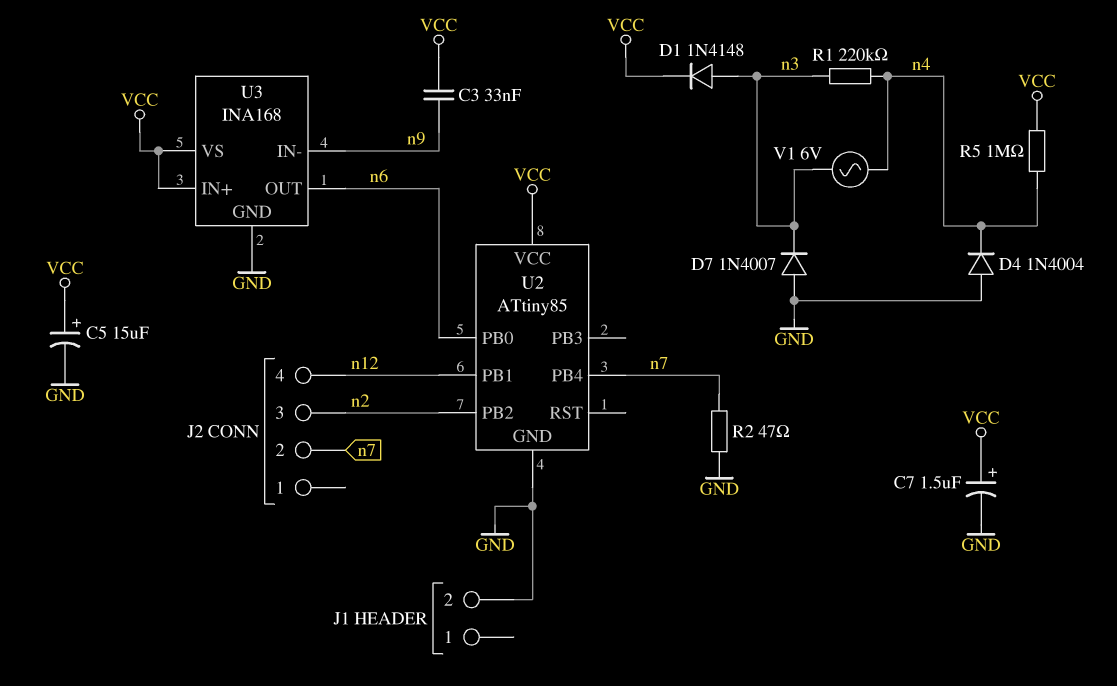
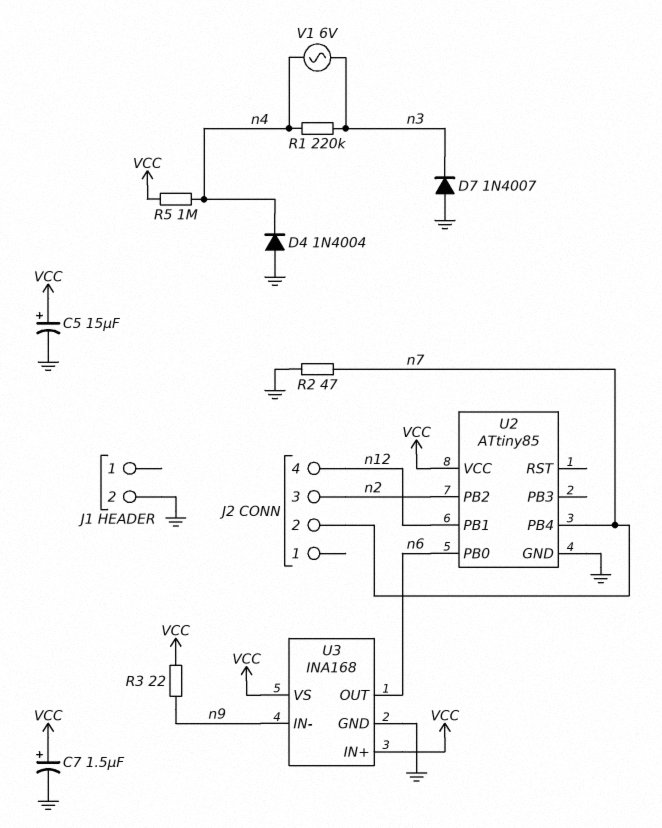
C3: 33nF (VCC, n9) -> none
D1: diode 1N4148 (A n3, K VCC) -> none
R3: none -> 22 (VCC, n9)

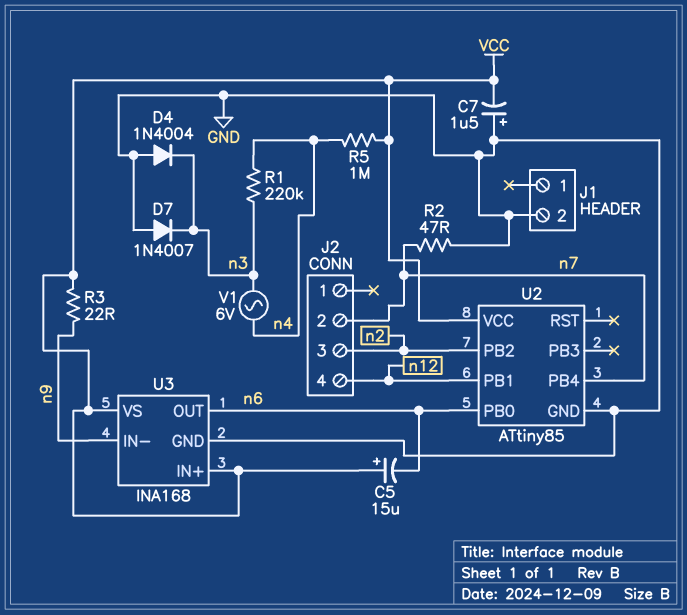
C5: 15uF (plus VCC, minus GND) -> 15uF (plus VCC, minus n6)
C7: 1.5uF (plus VCC, minus GND) -> 1.5uF (plus GND, minus VCC)
D4: diode 1N4004 (A GND, K n4) -> diode 1N4004 (A GND, K n3)

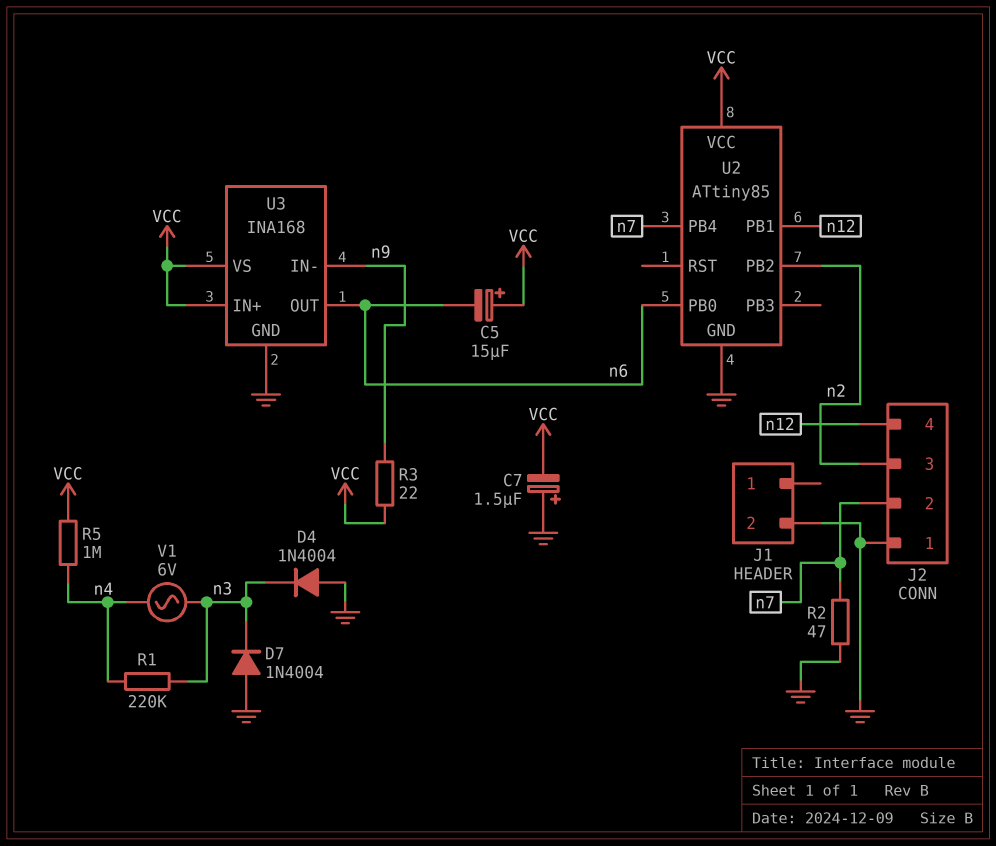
D7: diode 1N4007 (A GND, K n3) -> diode 1N4004 (A GND, K n3)
J2 pin 1: none -> GND

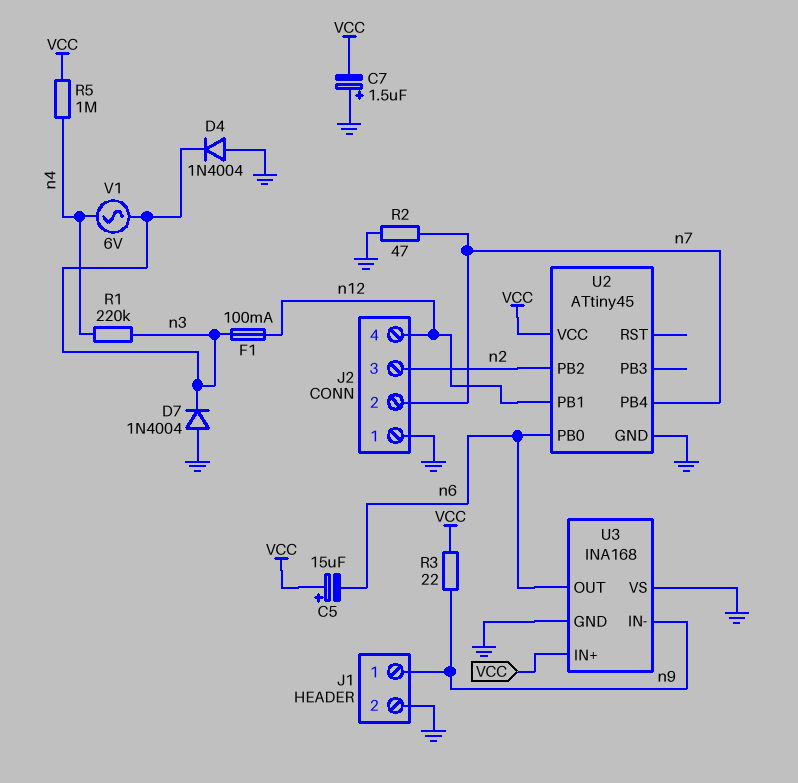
F1: none -> 100mA (n3, n12)
J1 pin 1: none -> n9
U2: ATtiny85 -> ATtiny45
U3 pin VS: VCC -> GND

